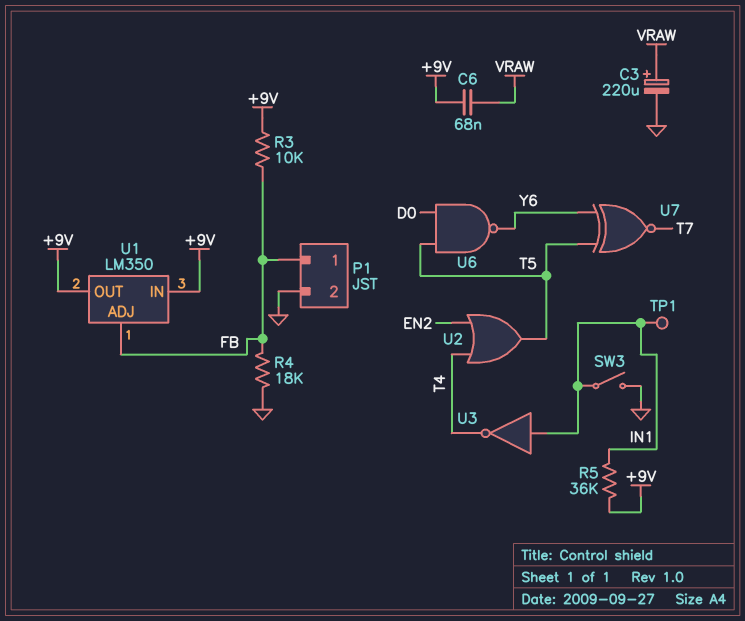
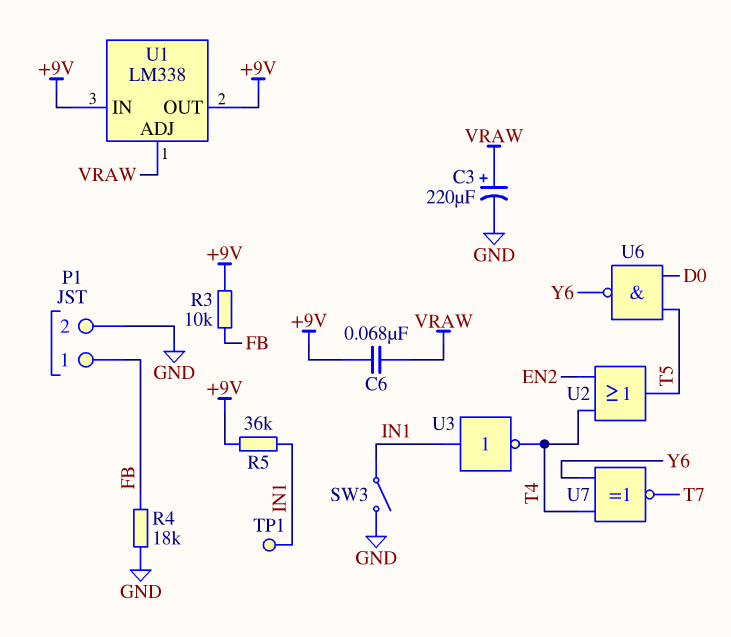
U1: LM350 -> LM338
U1 pin ADJ: FB -> VRAW
U7: XNOR (in T5, in Y6, out T7) -> XNOR (in T4, in Y6, out T7)

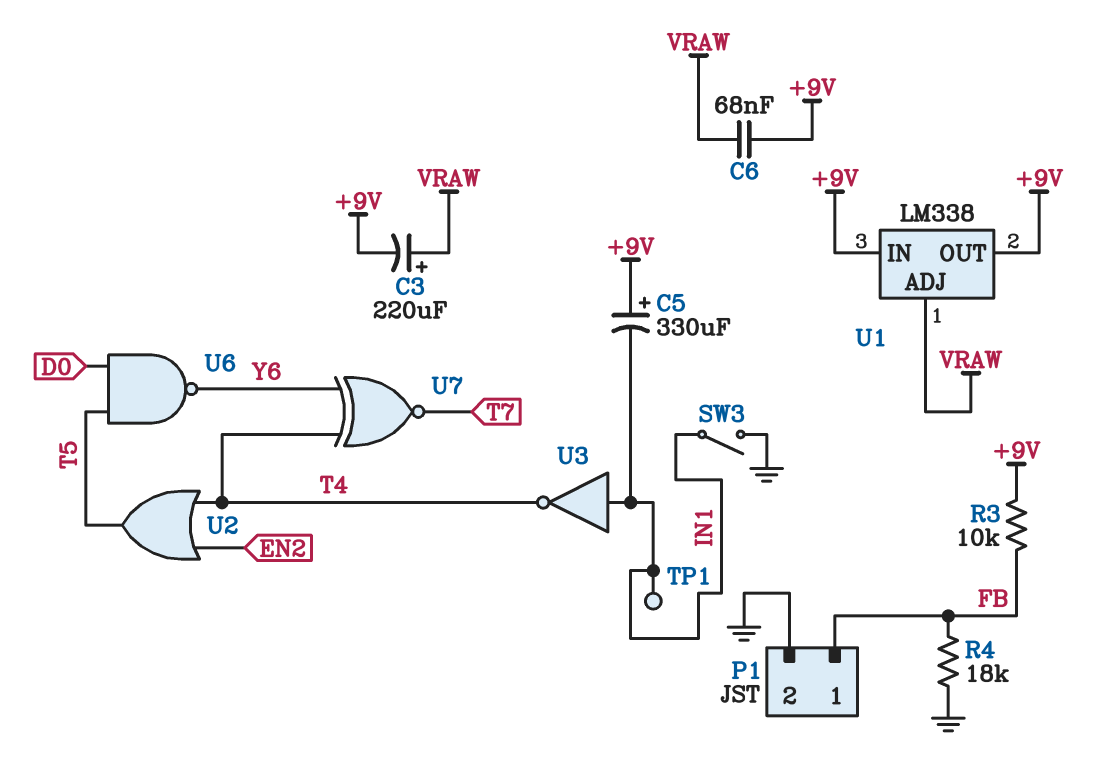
C3: 220uF (plus VRAW, minus GND) -> 220uF (plus VRAW, minus +9V)
C5: none -> 330uF (plus +9V, minus IN1)
R5: 36k (+9V, IN1) -> none

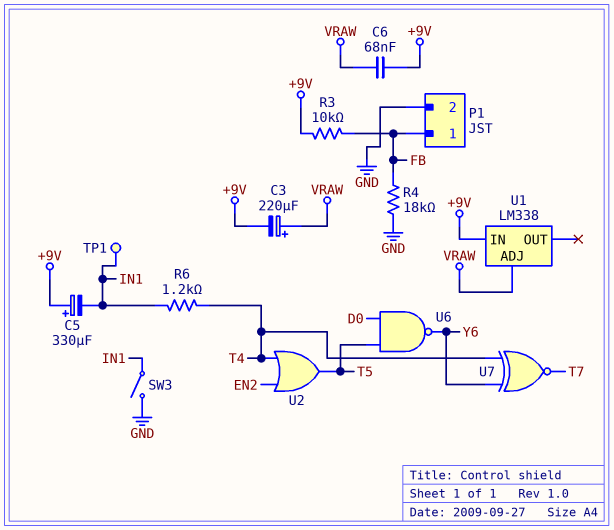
R6: none -> 1.2k (IN1, T4)
U1 pin OUT: +9V -> none
U3: NOT (in IN1, out T4) -> none

